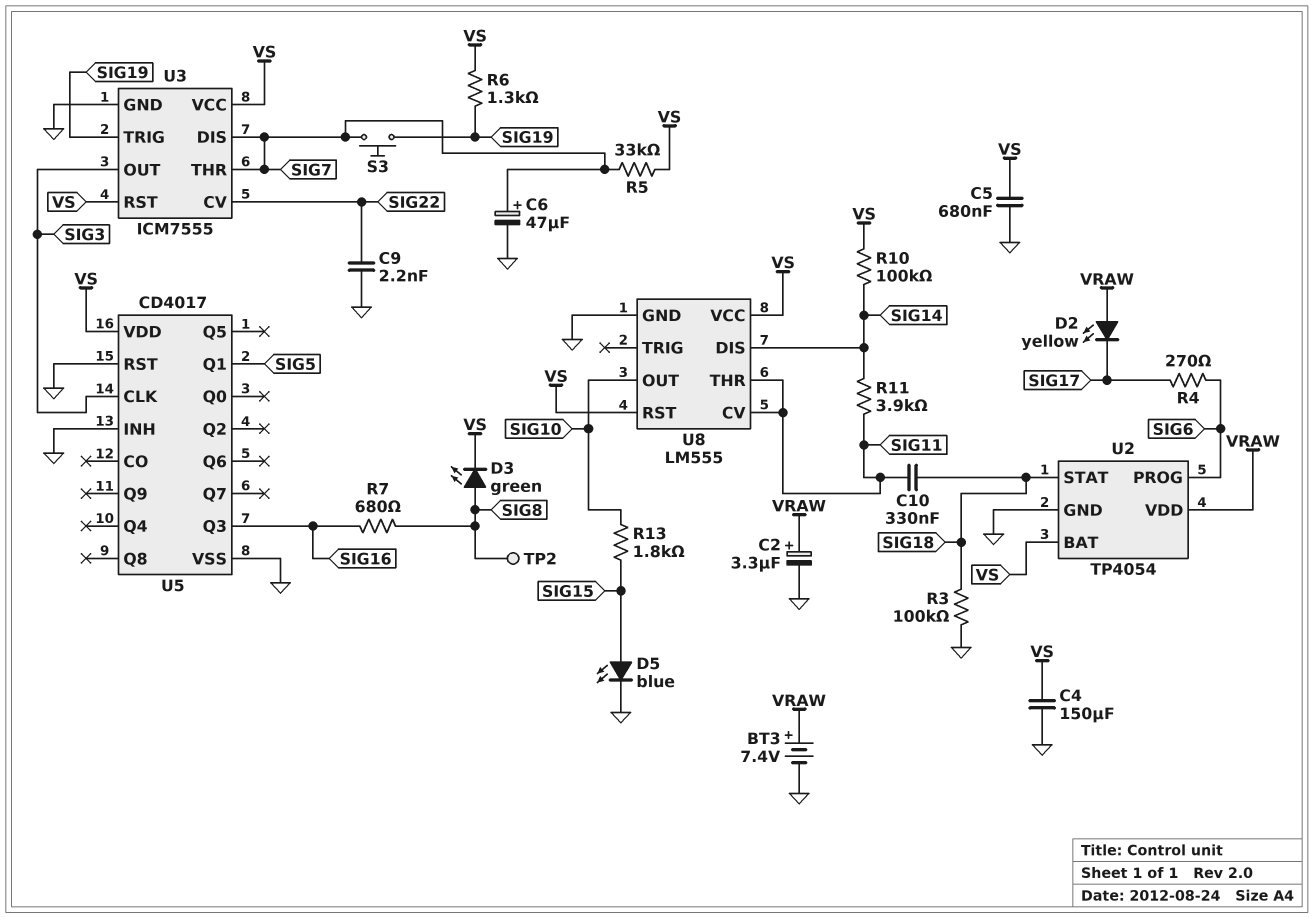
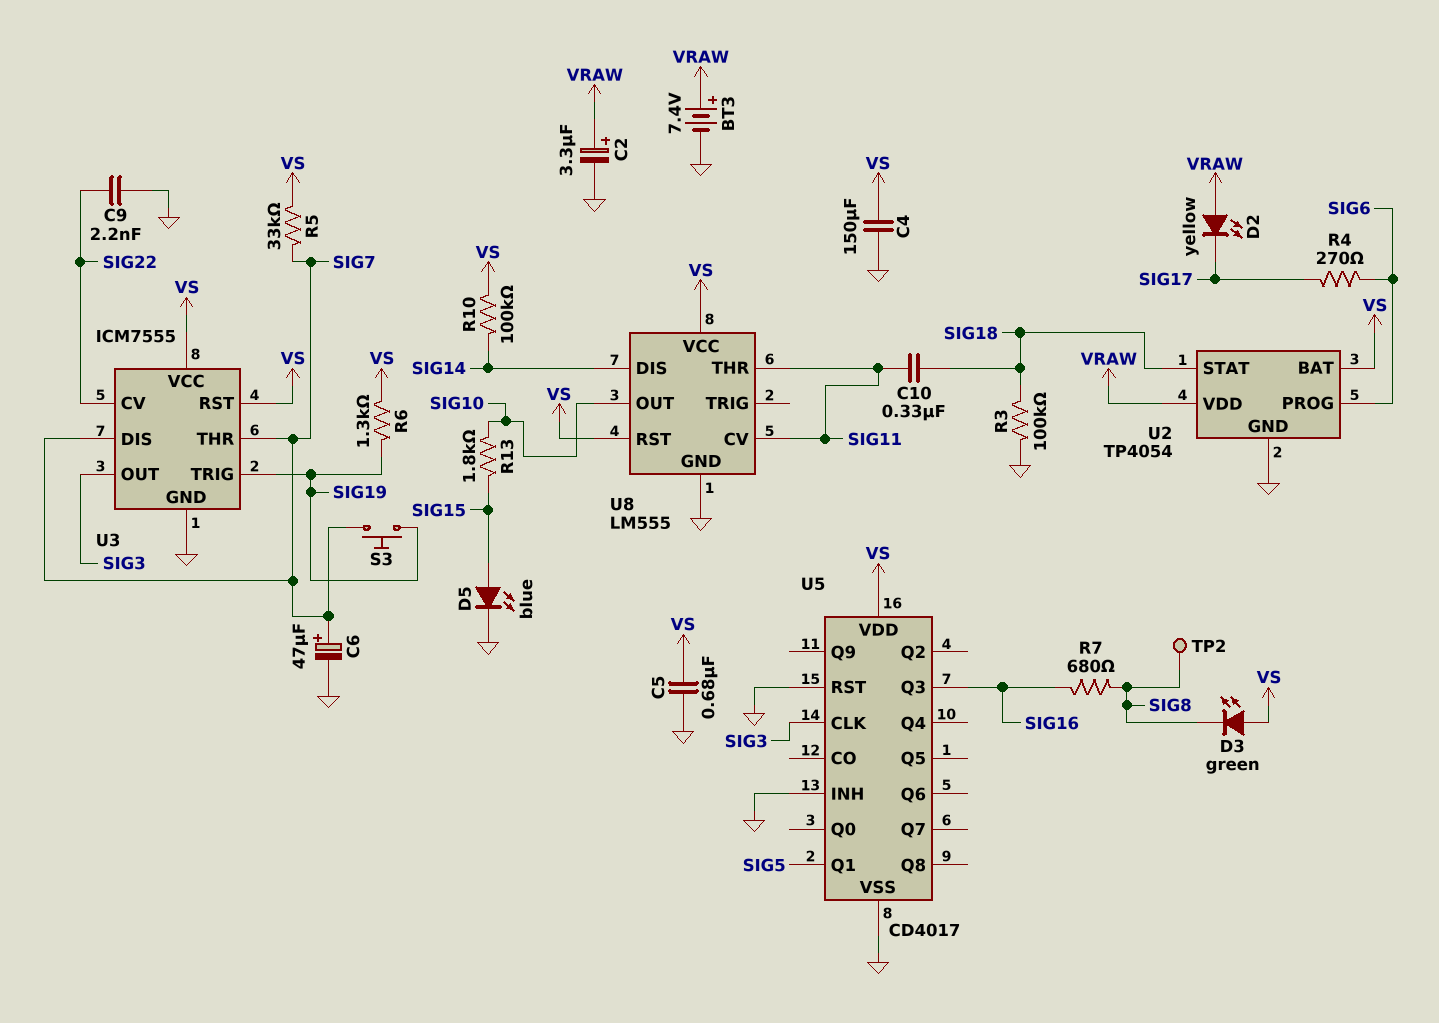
D3: LED green (A SIG8, K VS) -> LED green (A VS, K SIG8)
R11: 3.9k (SIG11, SIG14) -> none

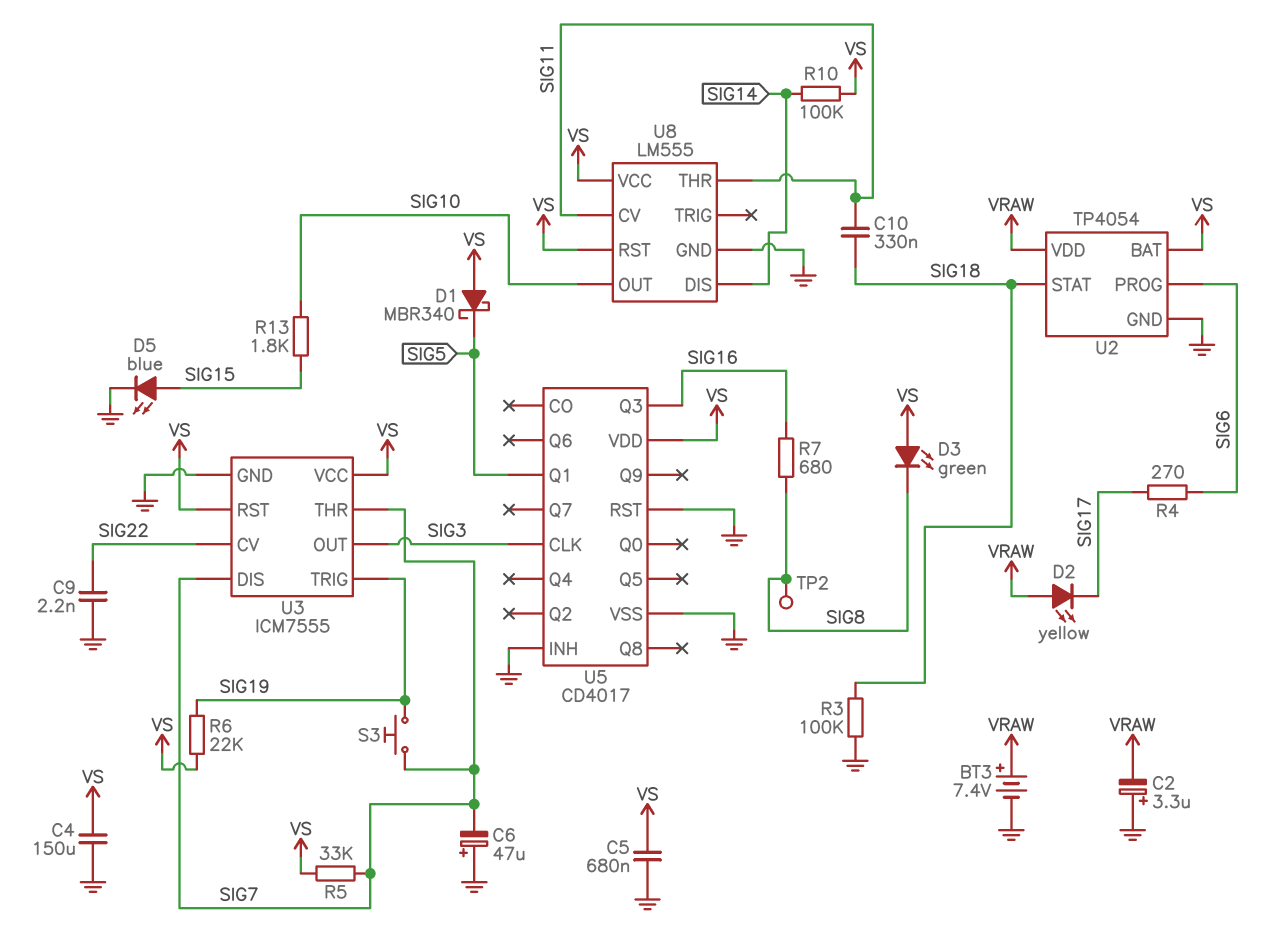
C2: 3.3uF (plus VRAW, minus GND) -> 3.3uF (plus GND, minus VRAW)
C6: 47uF (plus SIG7, minus GND) -> 47uF (plus GND, minus SIG7)
D1: none -> schottky MBR340 (A VS, K SIG5)
R6: 1.3k (SIG19, VS) -> 22k (SIG19, VS)

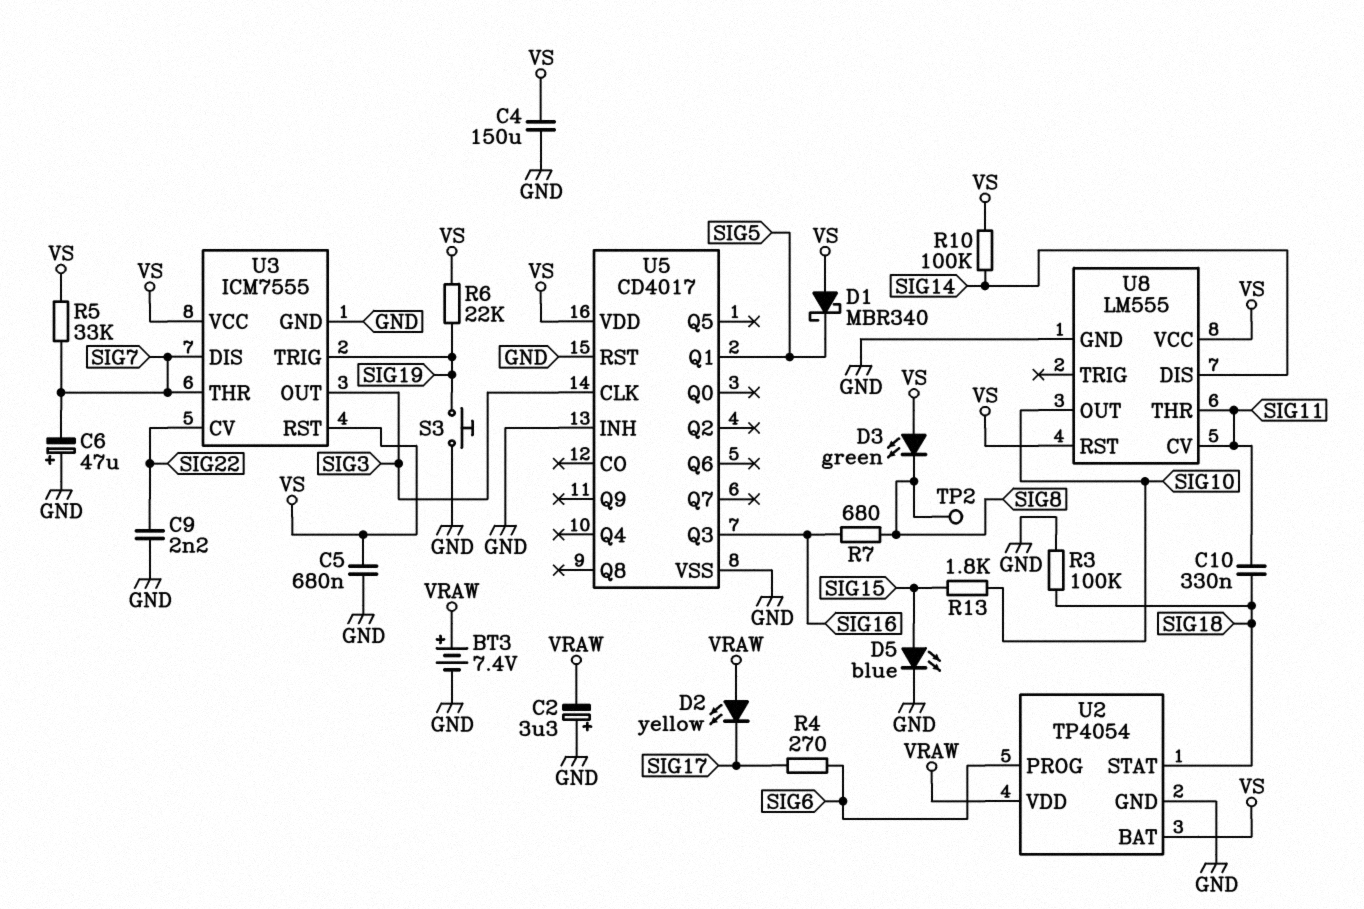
S3: button (SIG7, SIG19) -> button (GND, SIG19)

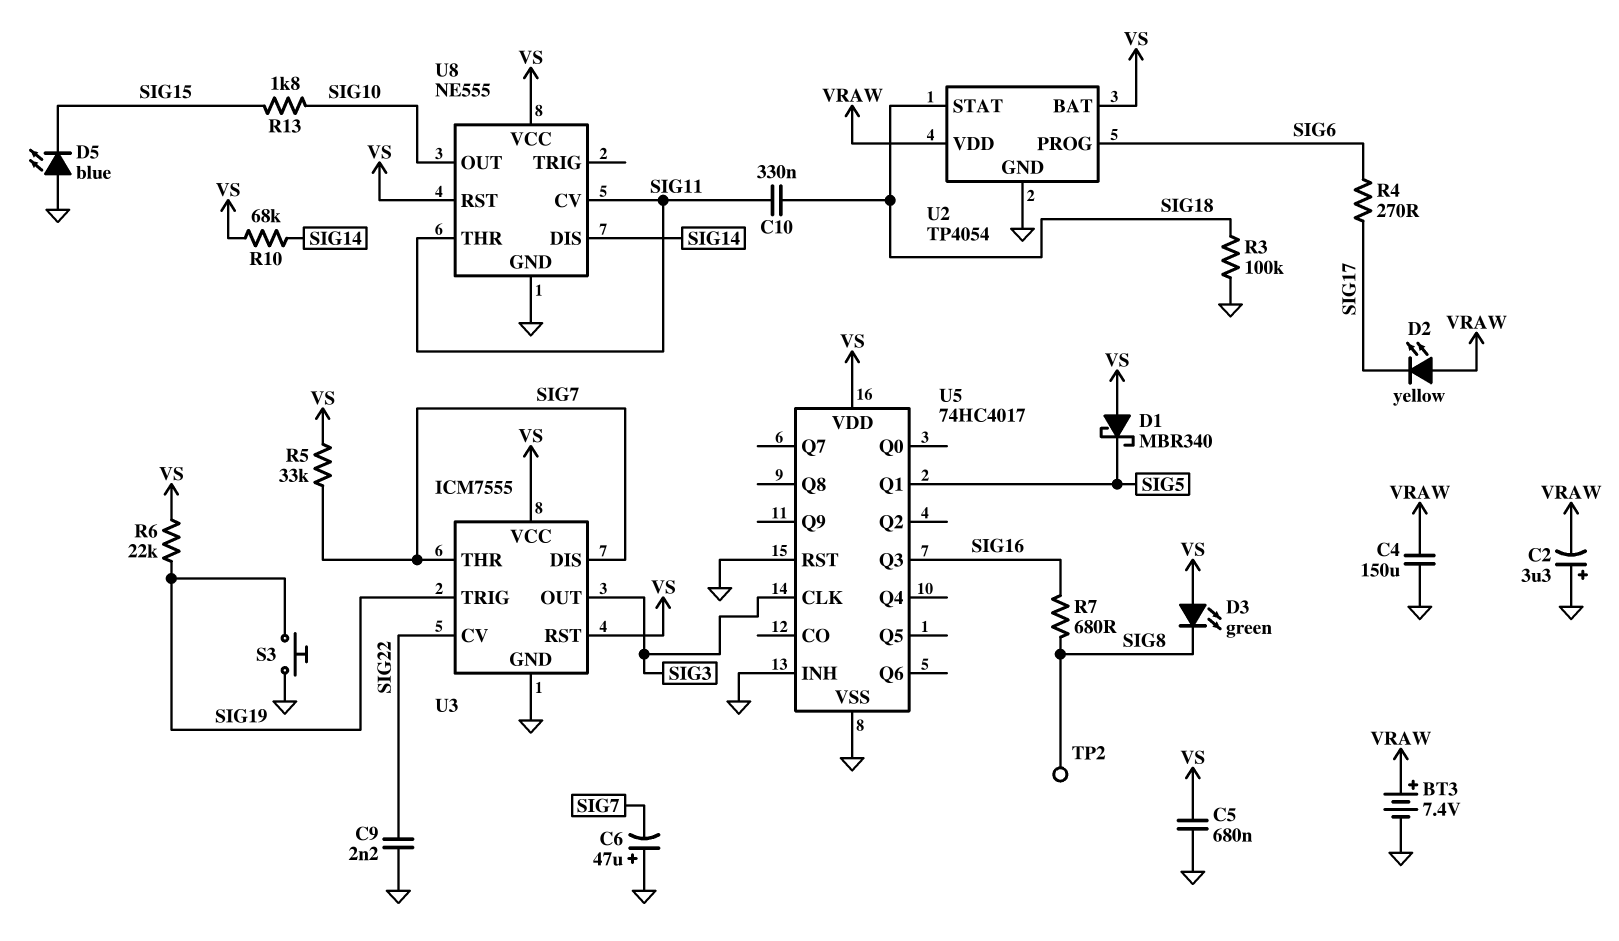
C4: 150uF (GND, VS) -> 150uF (GND, VRAW)
D5: LED blue (A SIG15, K GND) -> LED blue (A GND, K SIG15)
R10: 100k (SIG14, VS) -> 68k (SIG14, VS)
U5: CD4017 -> 74HC4017
U8: LM555 -> NE555

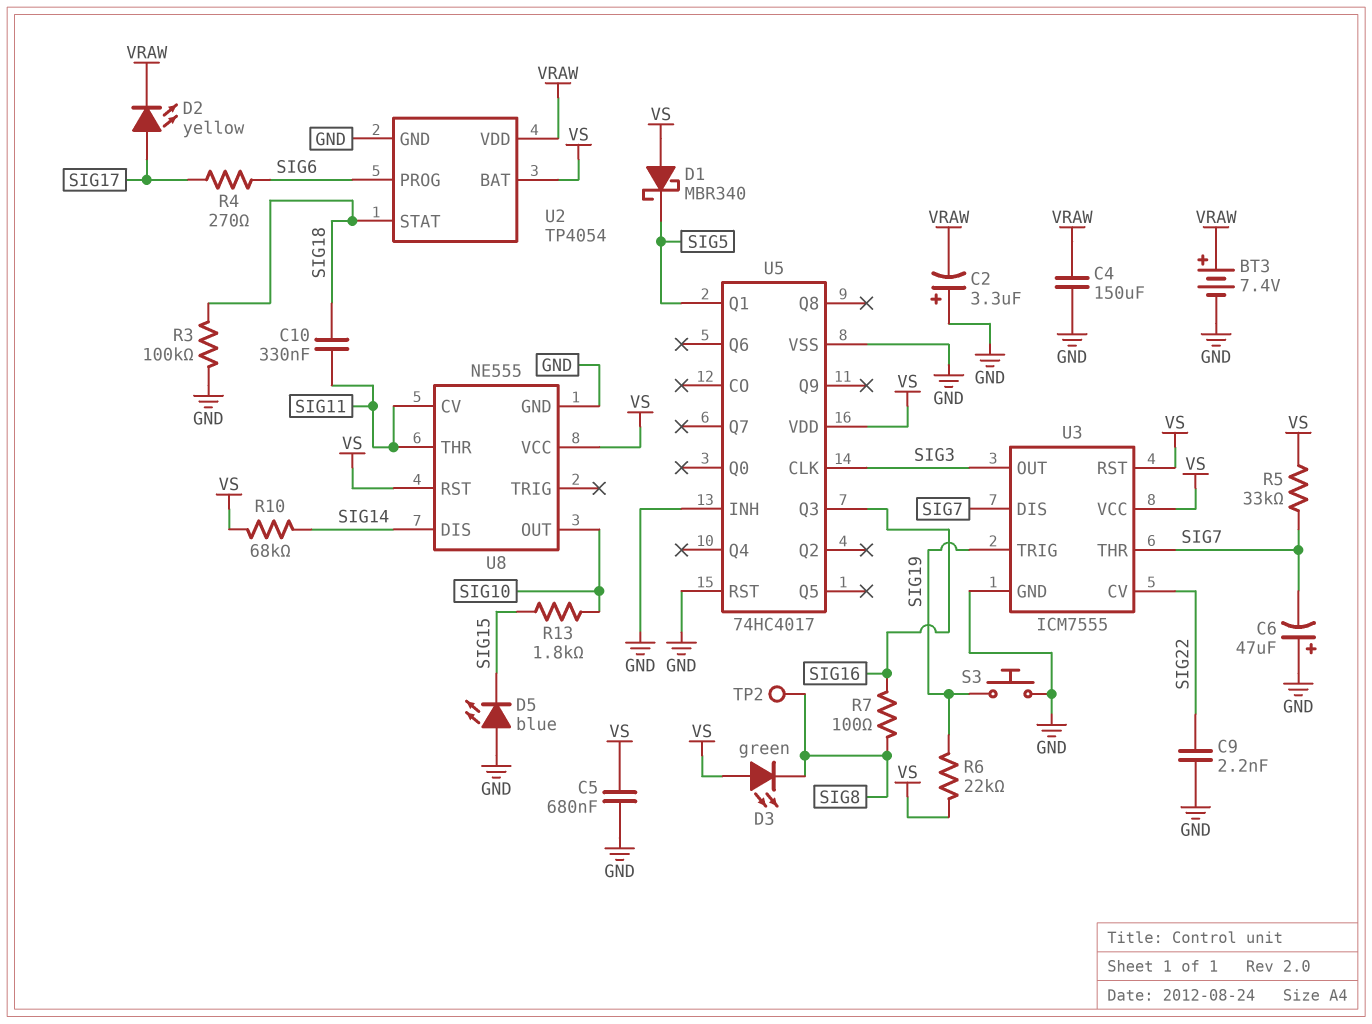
D2: LED yellow (A VRAW, K SIG17) -> LED yellow (A SIG17, K VRAW)
R7: 680 (SIG8, SIG16) -> 100 (SIG8, SIG16)

